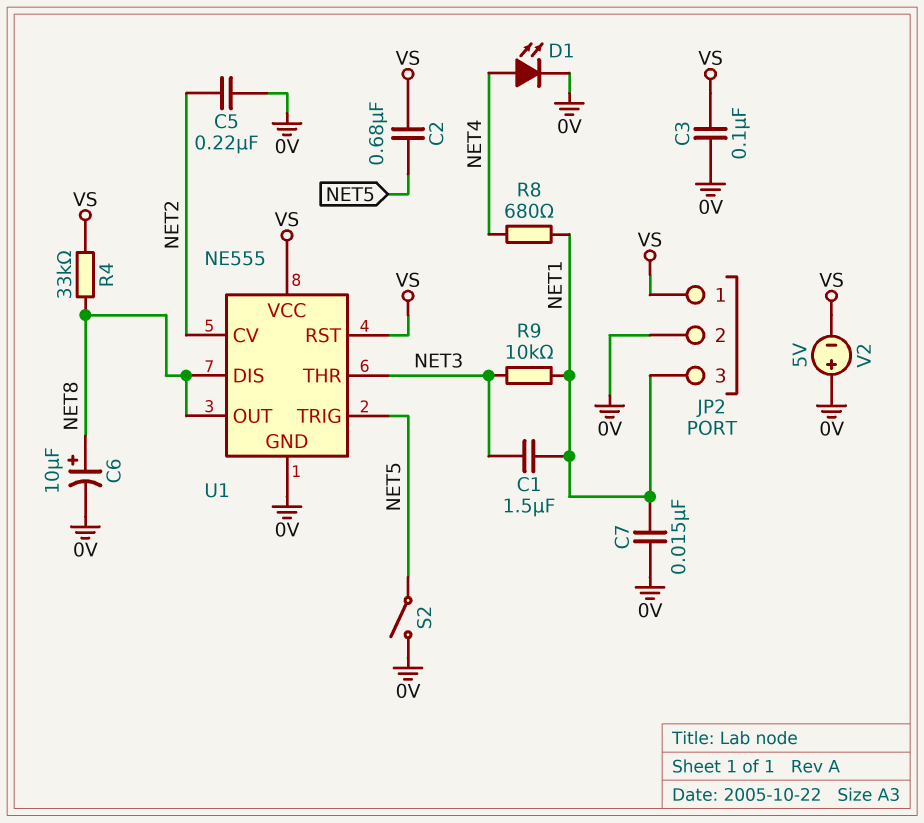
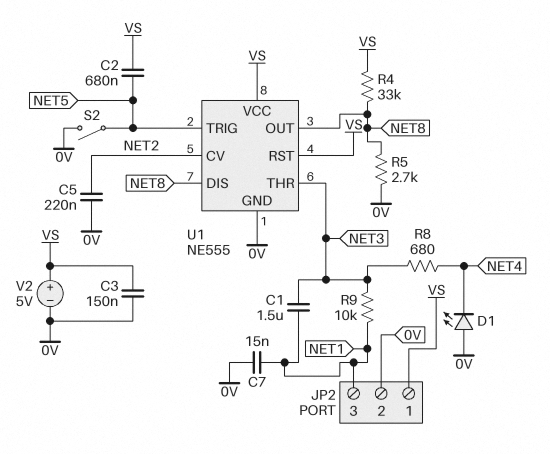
C3: 100nF (0V, VS) -> 150nF (0V, VS)
C6: 10uF (plus NET8, minus 0V) -> none
D1: LED (A NET4, K 0V) -> LED (A 0V, K NET4)
R5: none -> 2.7k (0V, NET8)
R8: 680 (NET1, NET4) -> 680 (NET3, NET4)
V2: 5V (plus 0V, minus VS) -> 5V (plus VS, minus 0V)

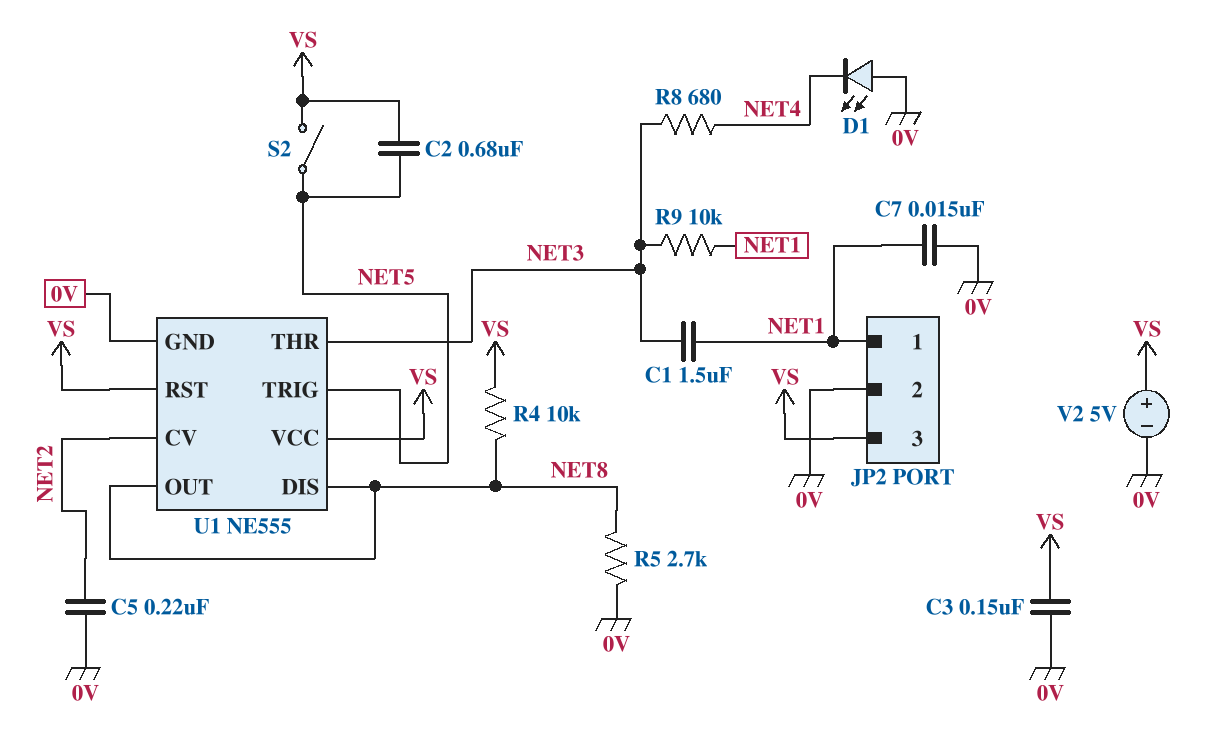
JP2 pin 1: VS -> NET1
JP2 pin 3: NET1 -> VS
R4: 33k (NET8, VS) -> 10k (NET8, VS)
S2: switch (0V, NET5) -> switch (NET5, VS)

